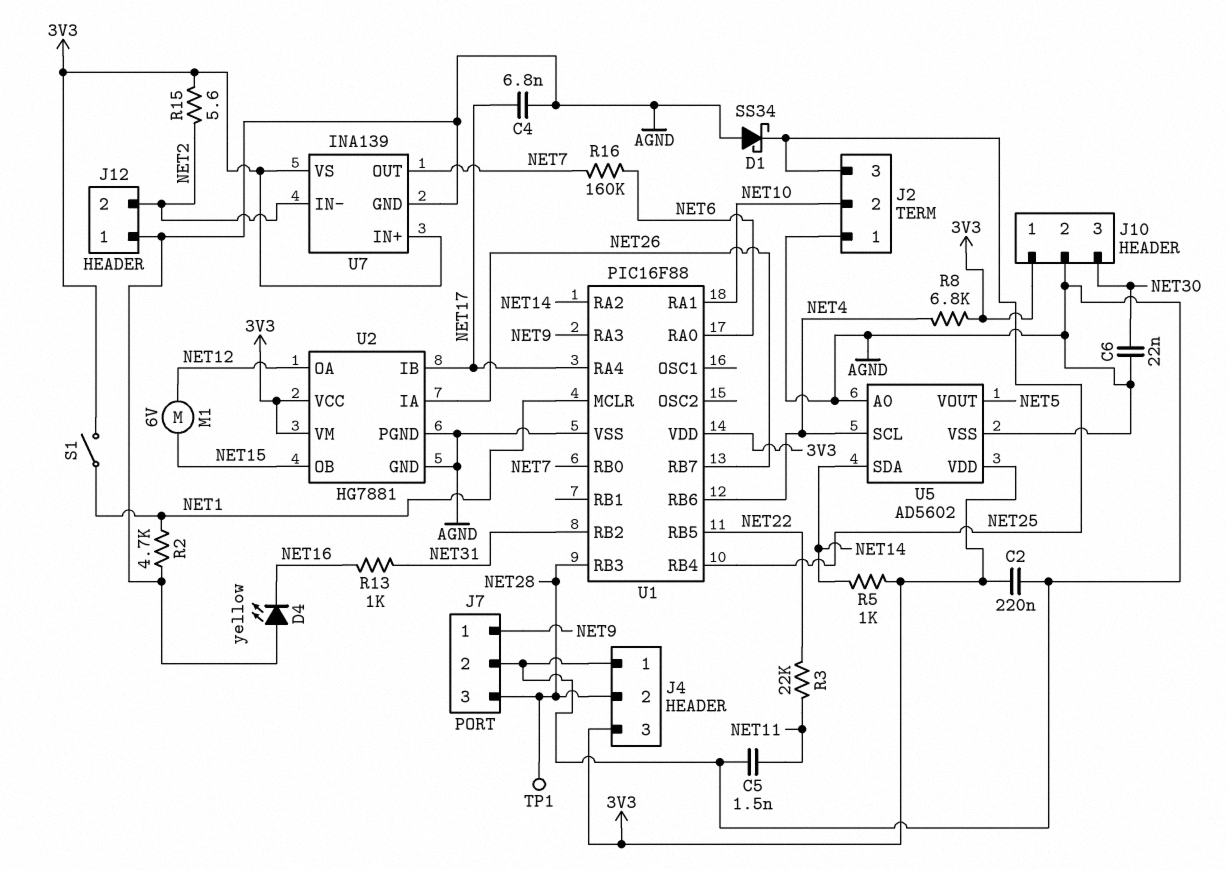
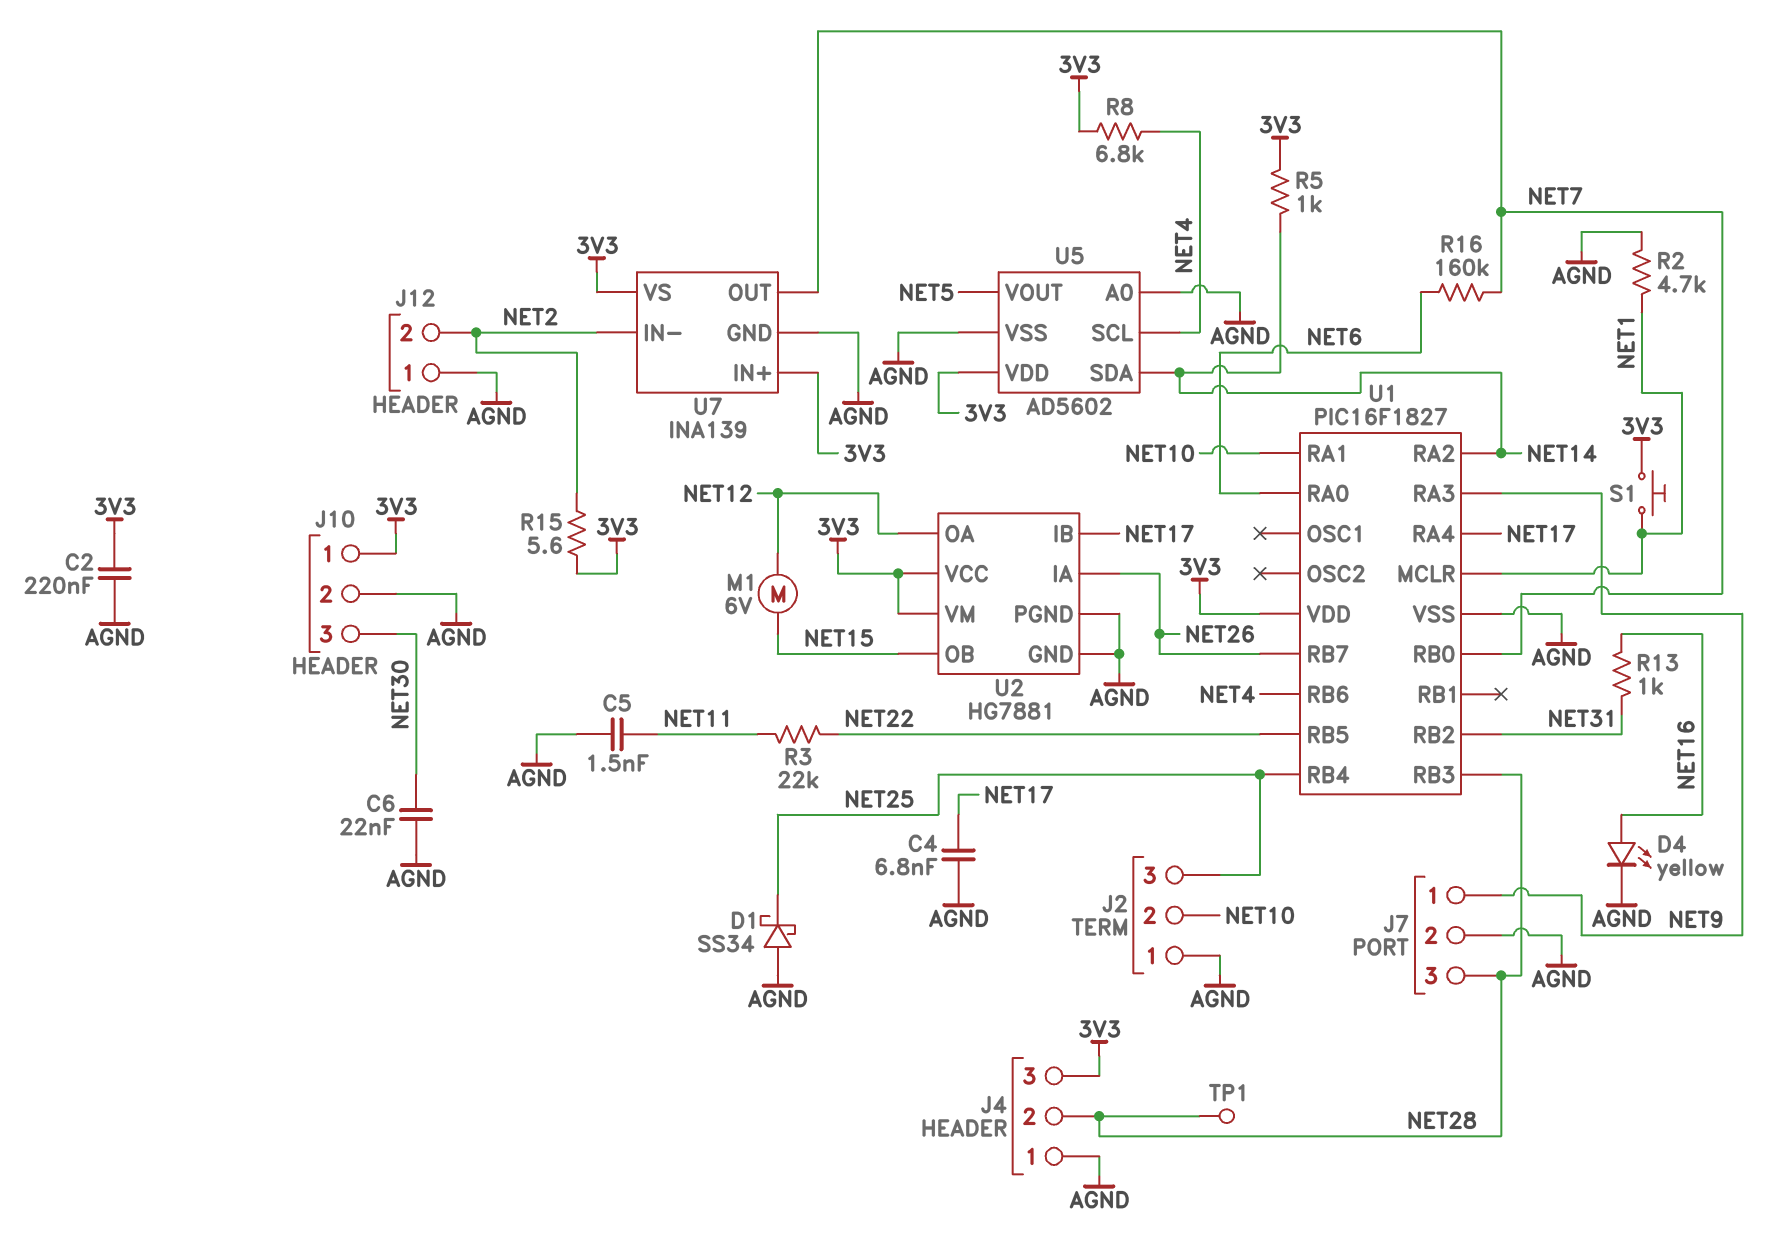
D4: LED yellow (A AGND, K NET16) -> LED yellow (A NET16, K AGND)
S1: switch (3V3, NET1) -> button (3V3, NET1)
U1: PIC16F88 -> PIC16F1827

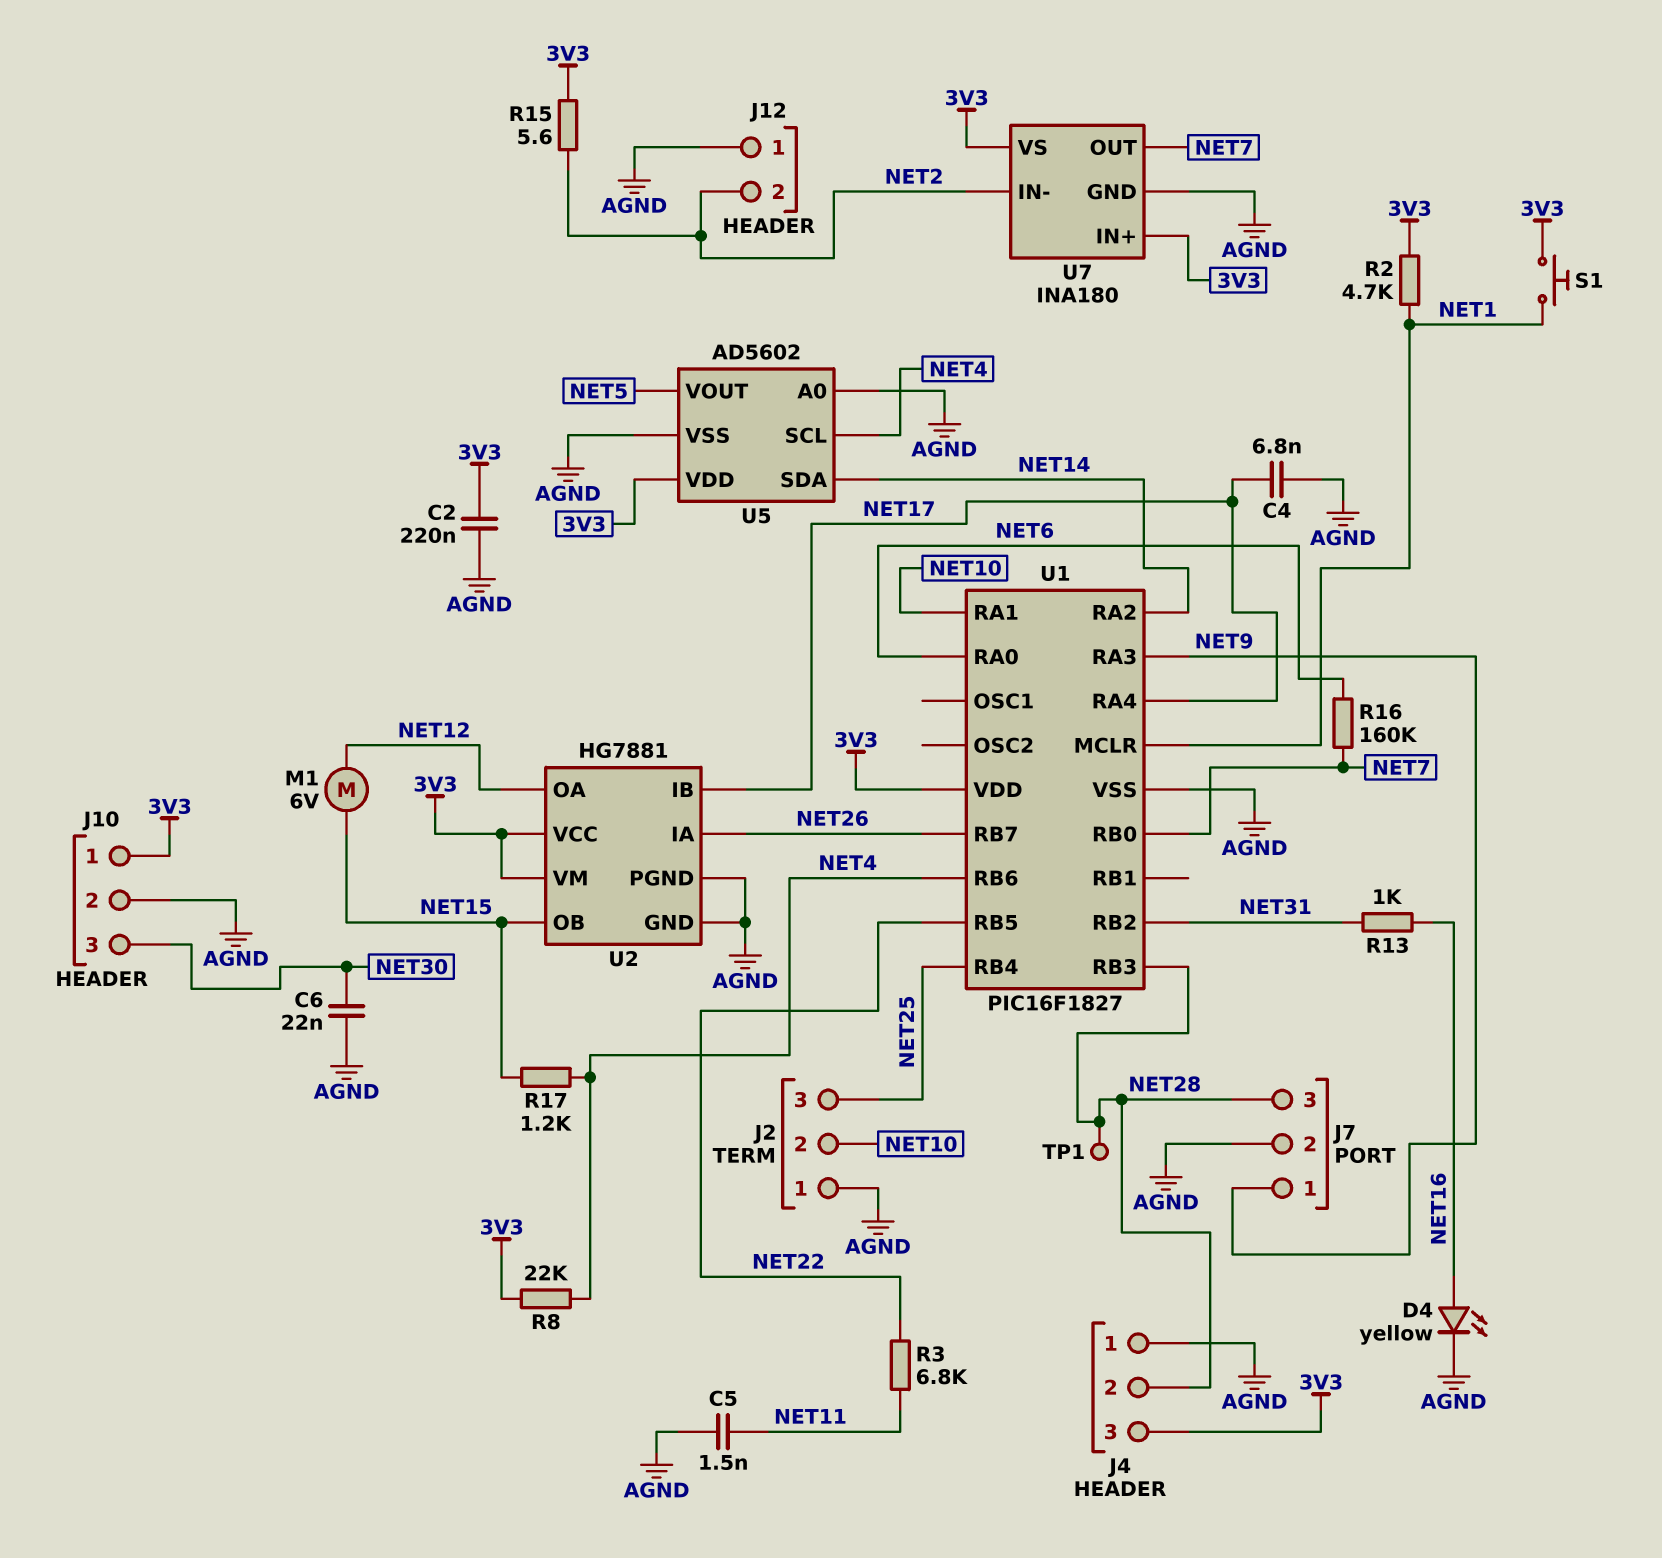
D1: schottky SS34 (A AGND, K NET25) -> none
R2: 4.7k (AGND, NET1) -> 4.7k (3V3, NET1)
R3: 22k (NET11, NET22) -> 6.8k (NET11, NET22)
R5: 1k (3V3, NET14) -> none
R8: 6.8k (3V3, NET4) -> 22k (3V3, NET4)
R17: none -> 1.2k (NET4, NET15)
U7: INA139 -> INA180

